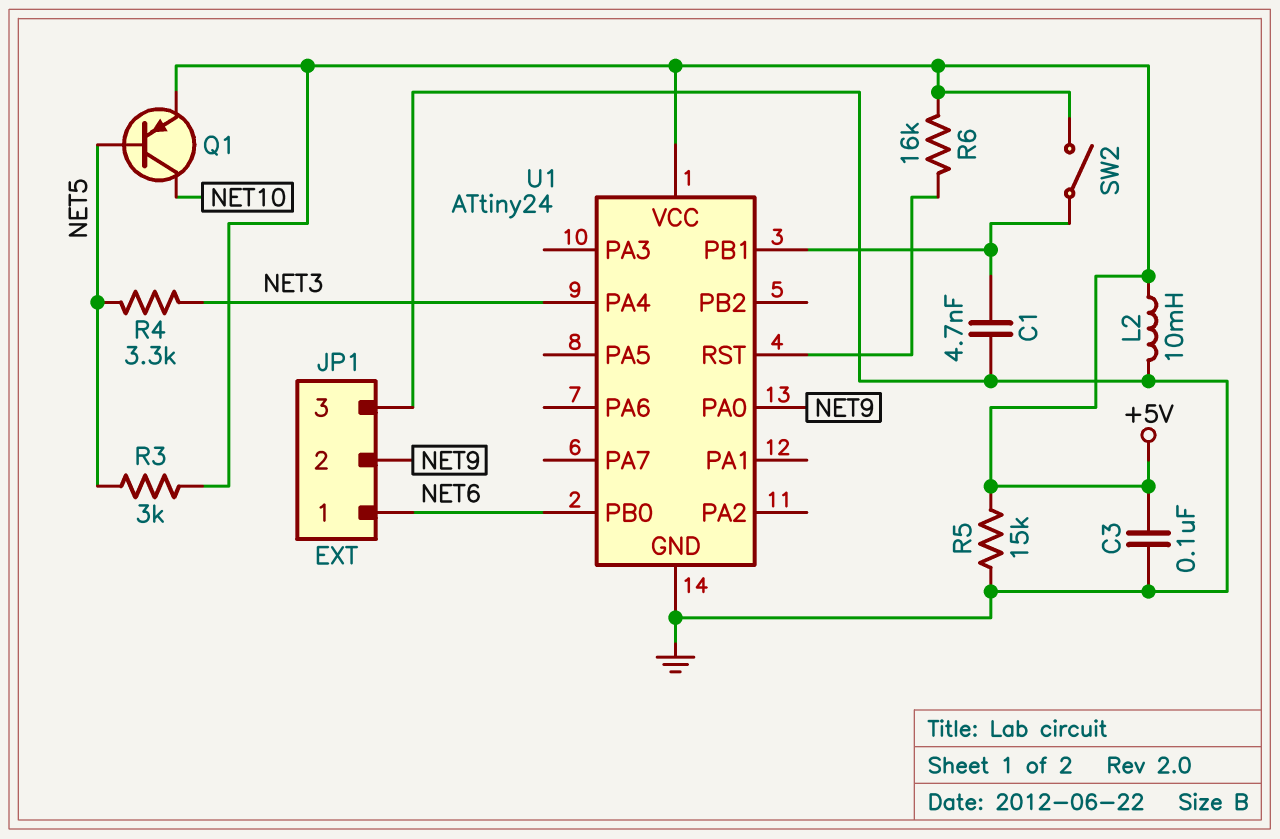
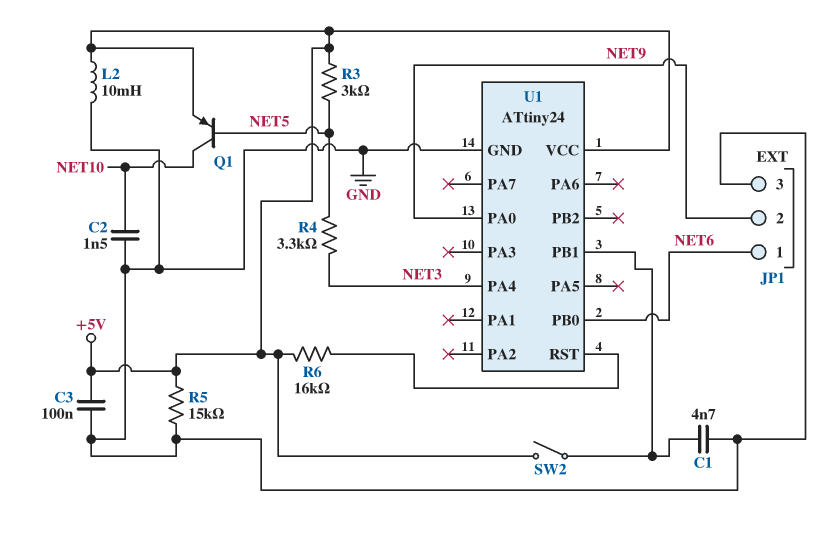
C2: none -> 1.5nF (GND, NET10)

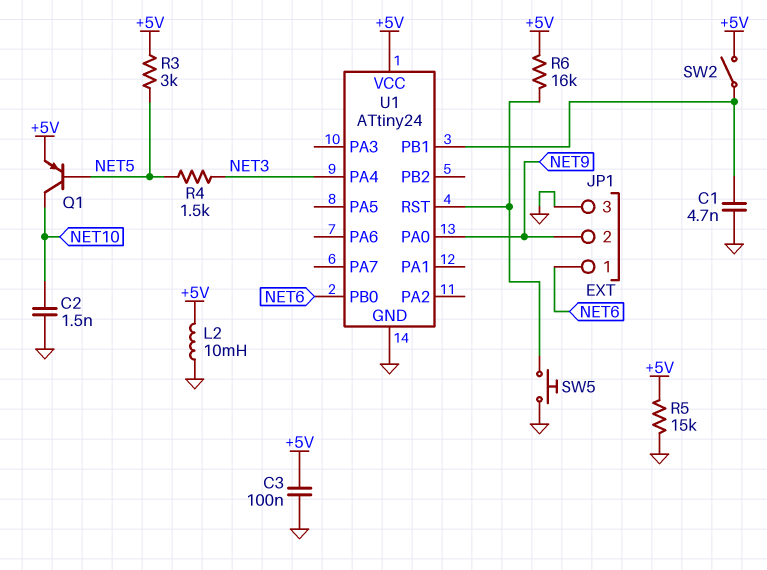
R4: 3.3k (NET3, NET5) -> 1.5k (NET3, NET5)
SW5: none -> button (GND, U1/RST)

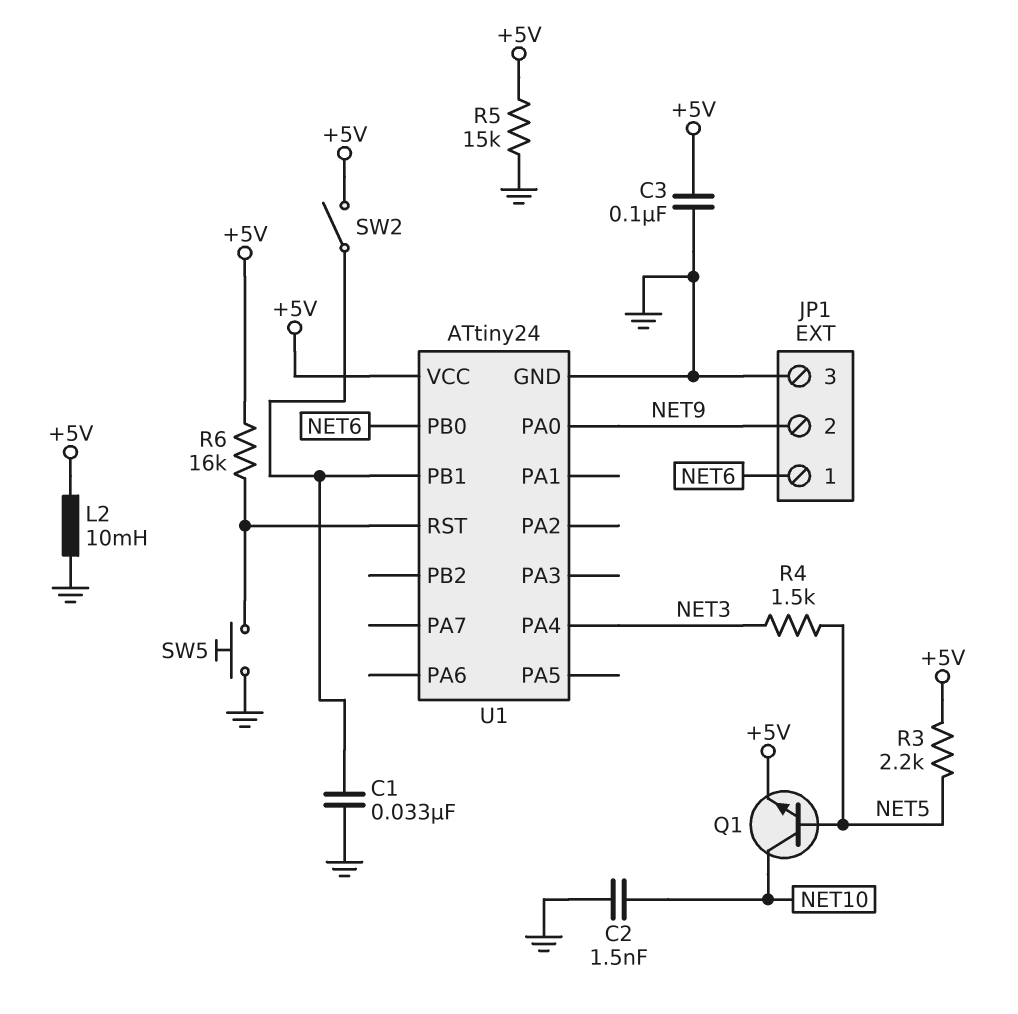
C1: 4.7nF (GND, U1/PB1) -> 33nF (GND, U1/PB1)
Q1: PNP (B NET5, C NET10, E +5V) -> NPN (B NET5, C NET10, E +5V)
R3: 3k (+5V, NET5) -> 2.2k (+5V, NET5)

